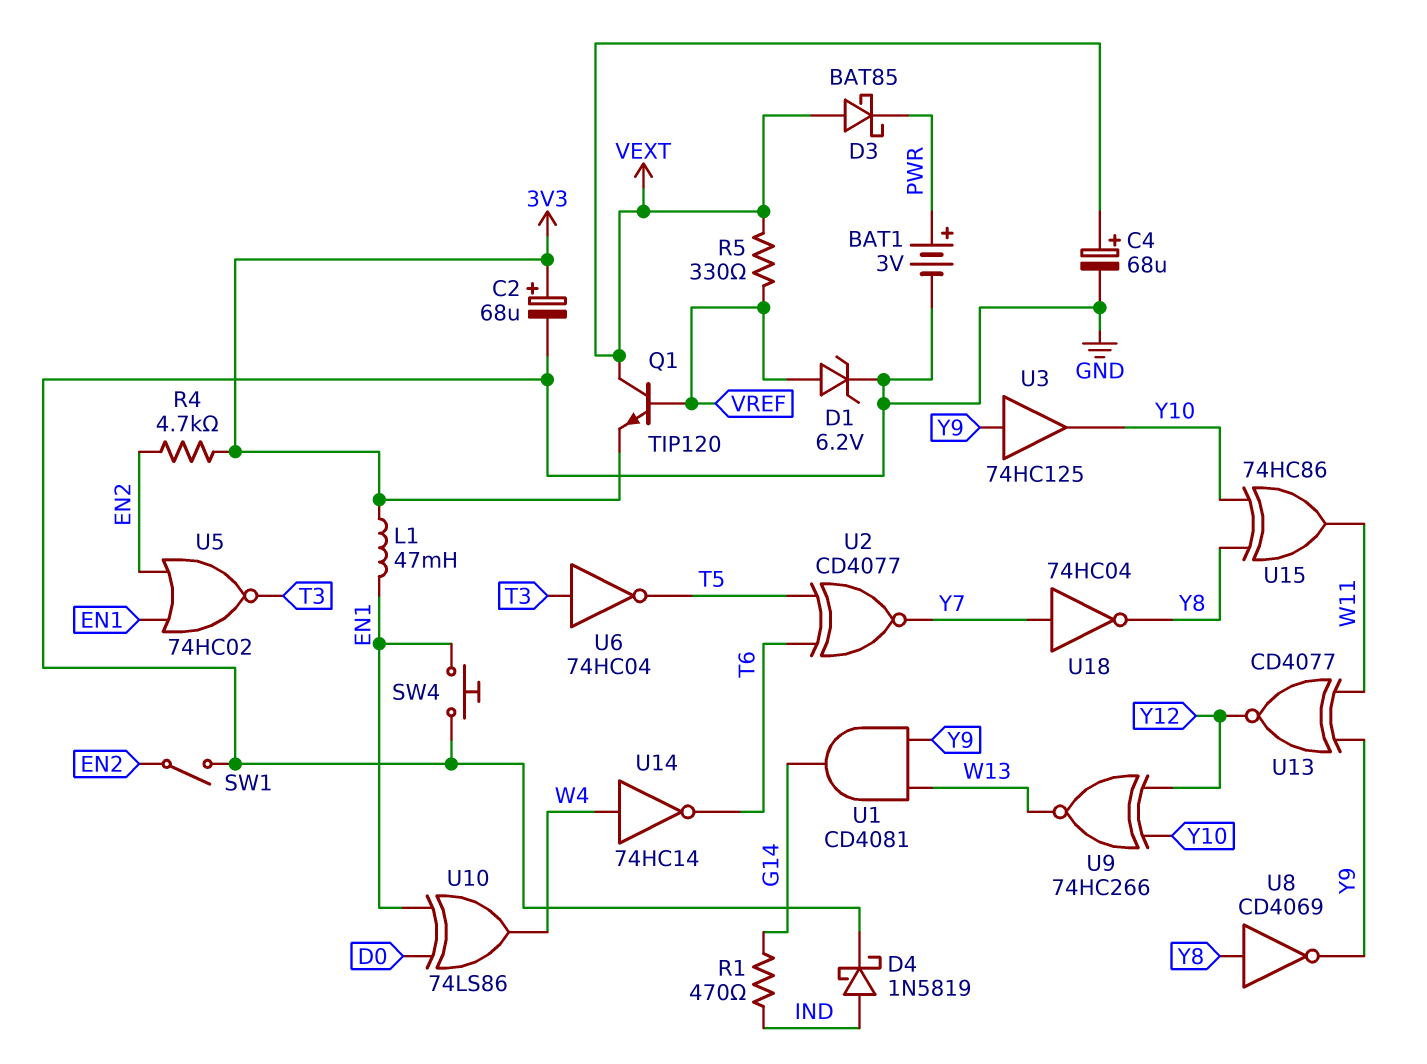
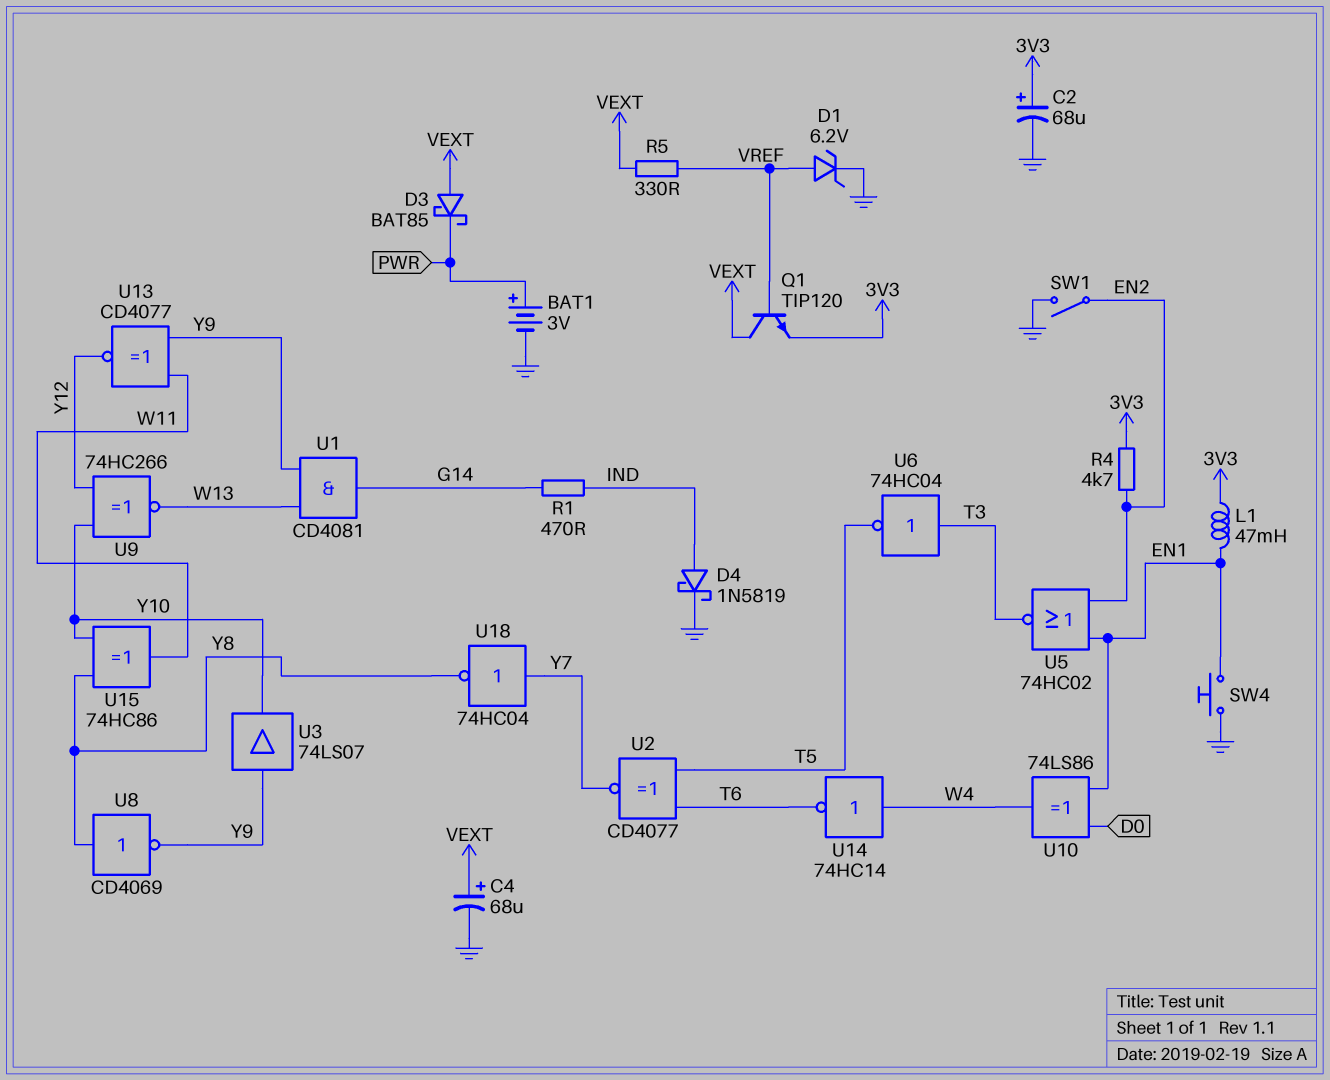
U3: buffer 74HC125 (in Y9, out Y10) -> buffer 74LS07 (in Y9, out Y10)

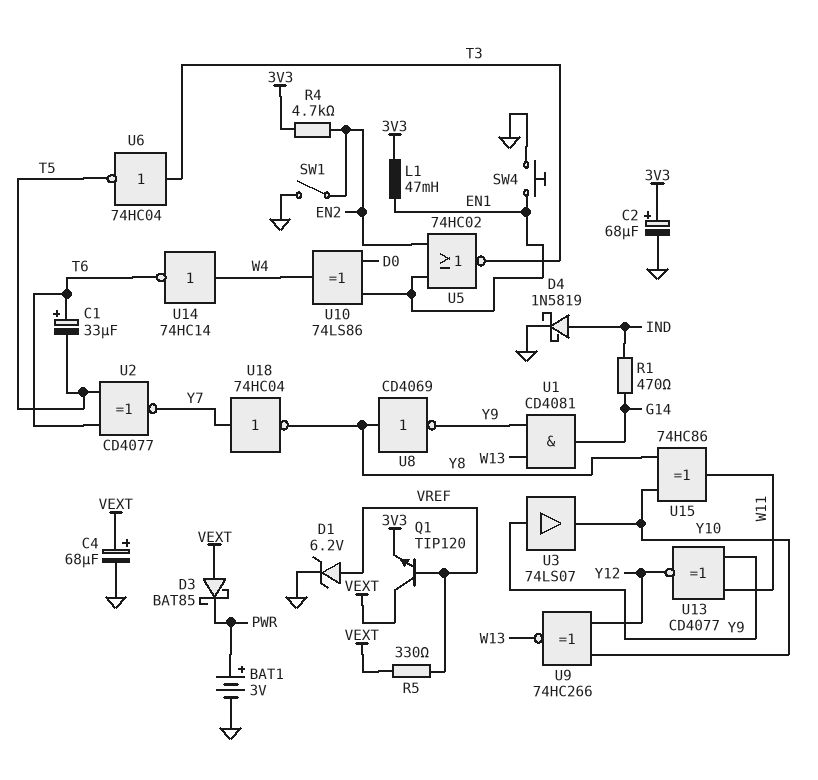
C1: none -> 33uF (plus T6, minus T5)

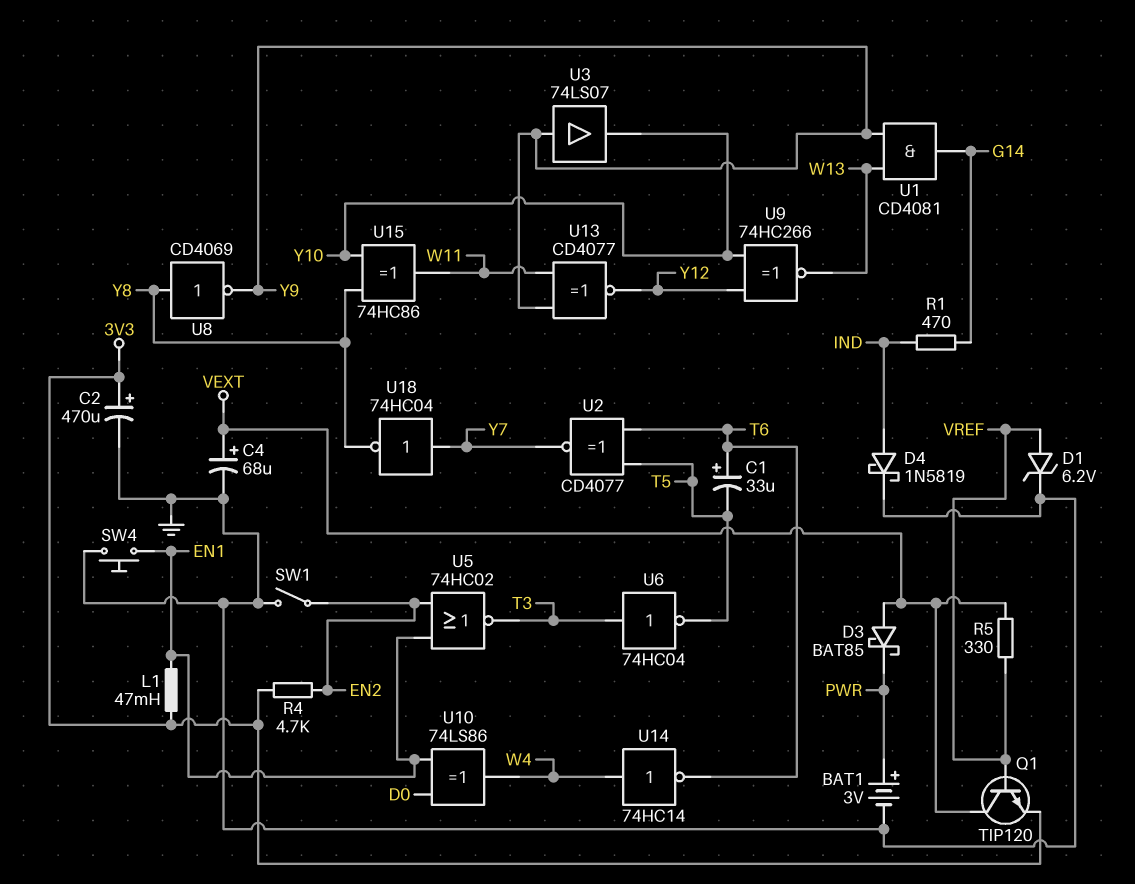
C2: 68uF (plus 3V3, minus GND) -> 470uF (plus 3V3, minus GND)

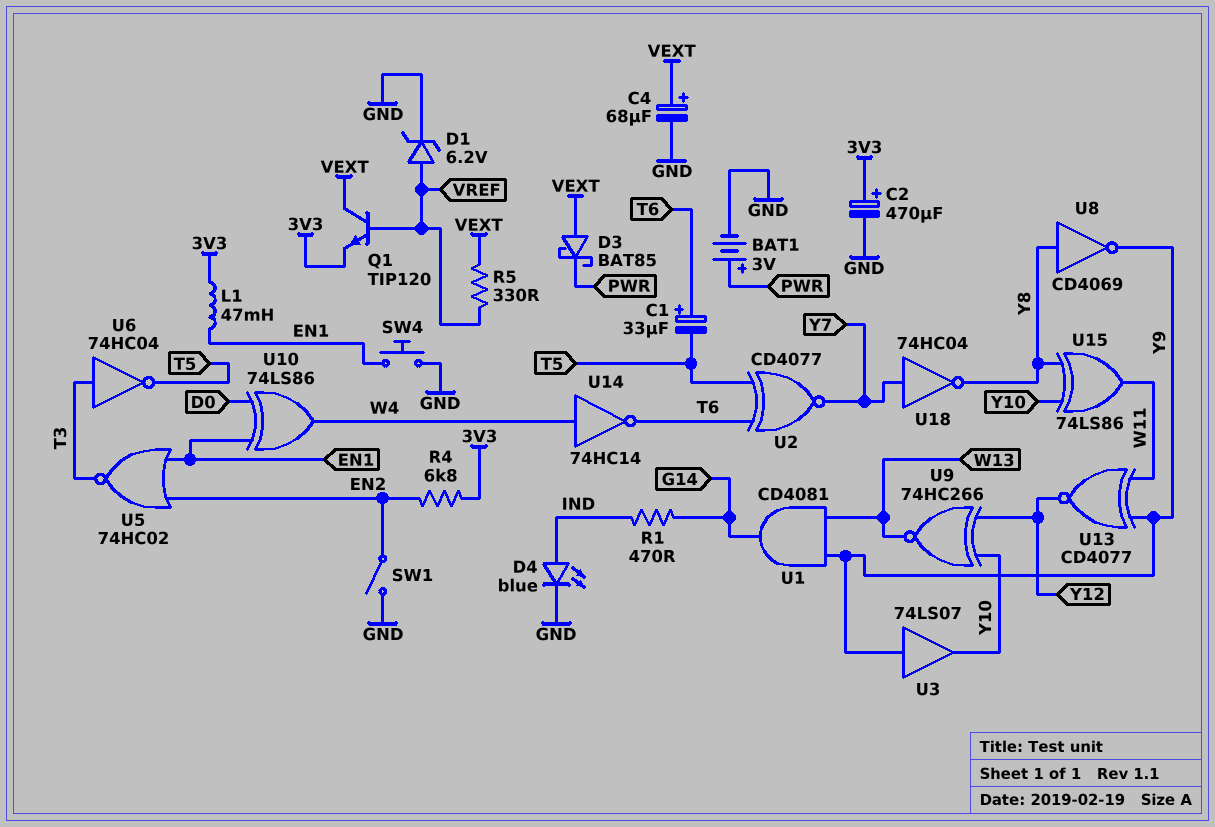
D4: schottky 1N5819 (A IND, K GND) -> LED blue (A IND, K GND)
R4: 4.7k (3V3, EN2) -> 6.8k (3V3, EN2)
U15: XOR 74HC86 (in Y8, in Y10, out W11) -> XOR 74LS86 (in Y8, in Y10, out W11)

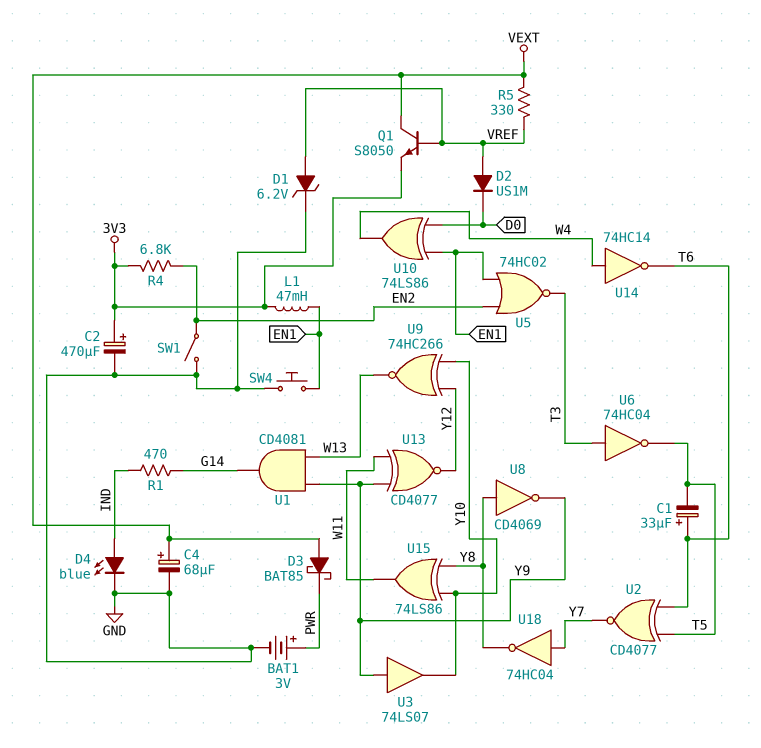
D2: none -> diode US1M (A VREF, K D0)
Q1: NPN TIP120 (B VREF, C VEXT, E 3V3) -> NPN S8050 (B VREF, C VEXT, E 3V3)

